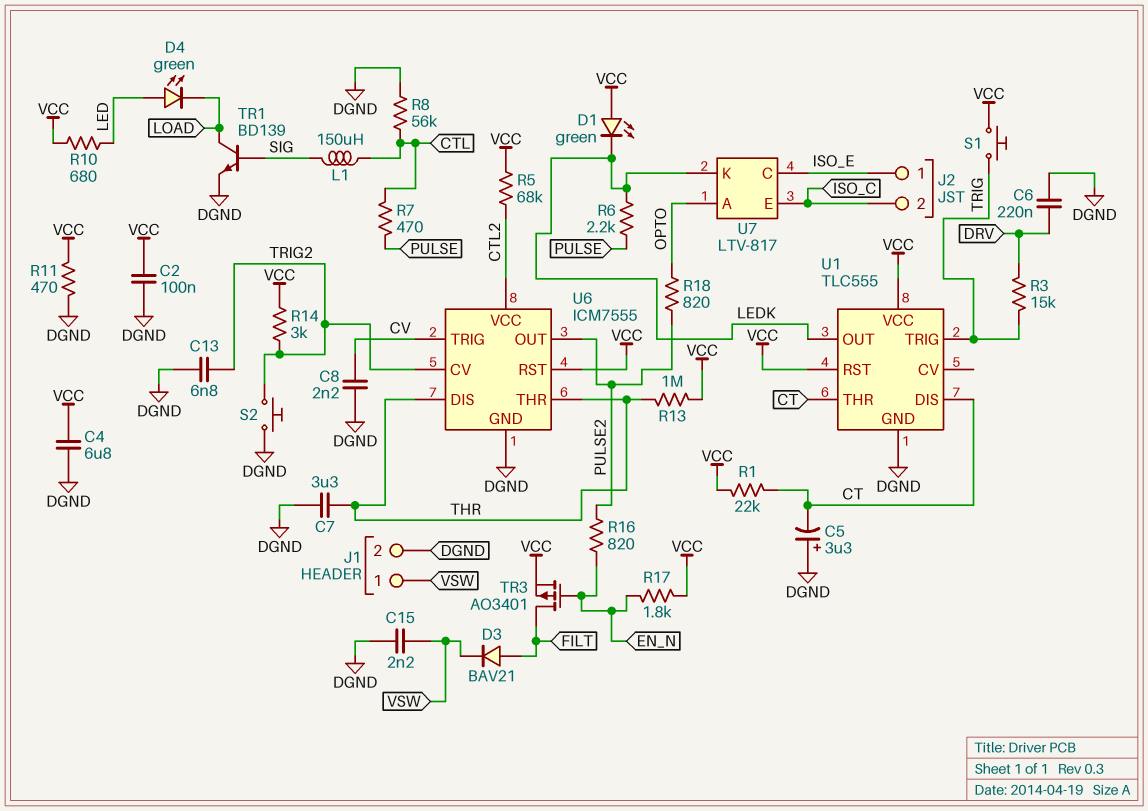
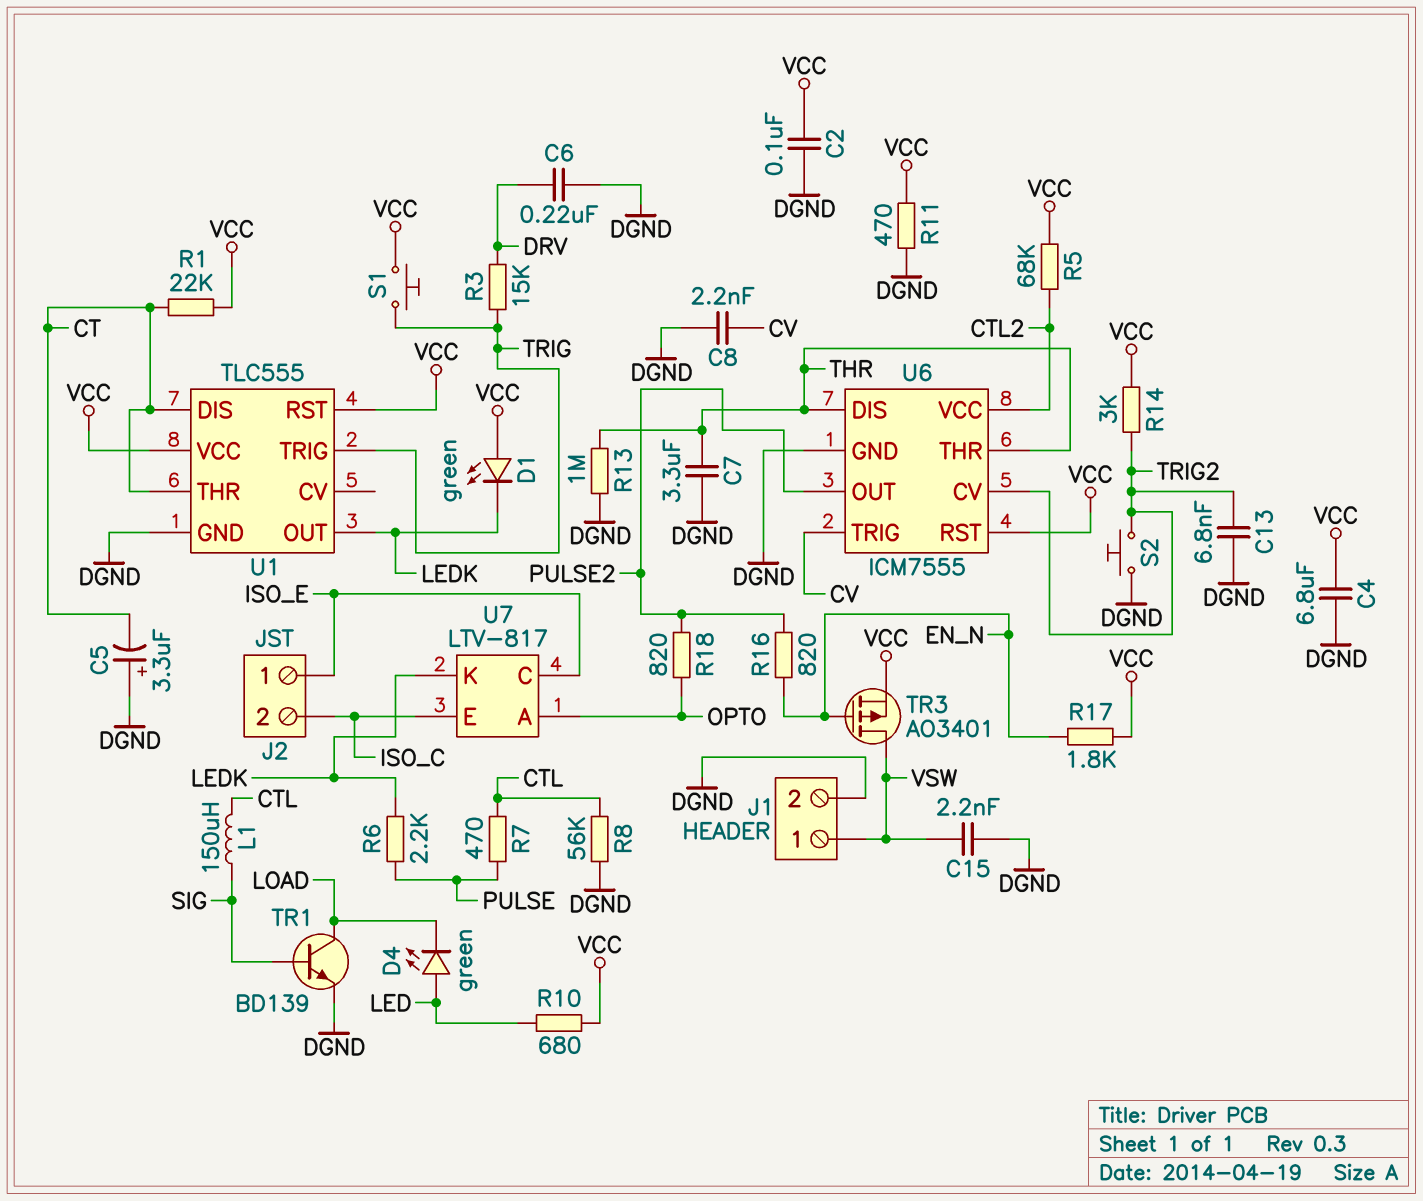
D3: diode BAV21 (A FILT, K VSW) -> none
R13: 1M (THR, VCC) -> 1M (DGND, THR)
TR3: PMOS AO3401 (G EN_N, D FILT, S VCC) -> PMOS AO3401 (G EN_N, D VSW, S VCC)

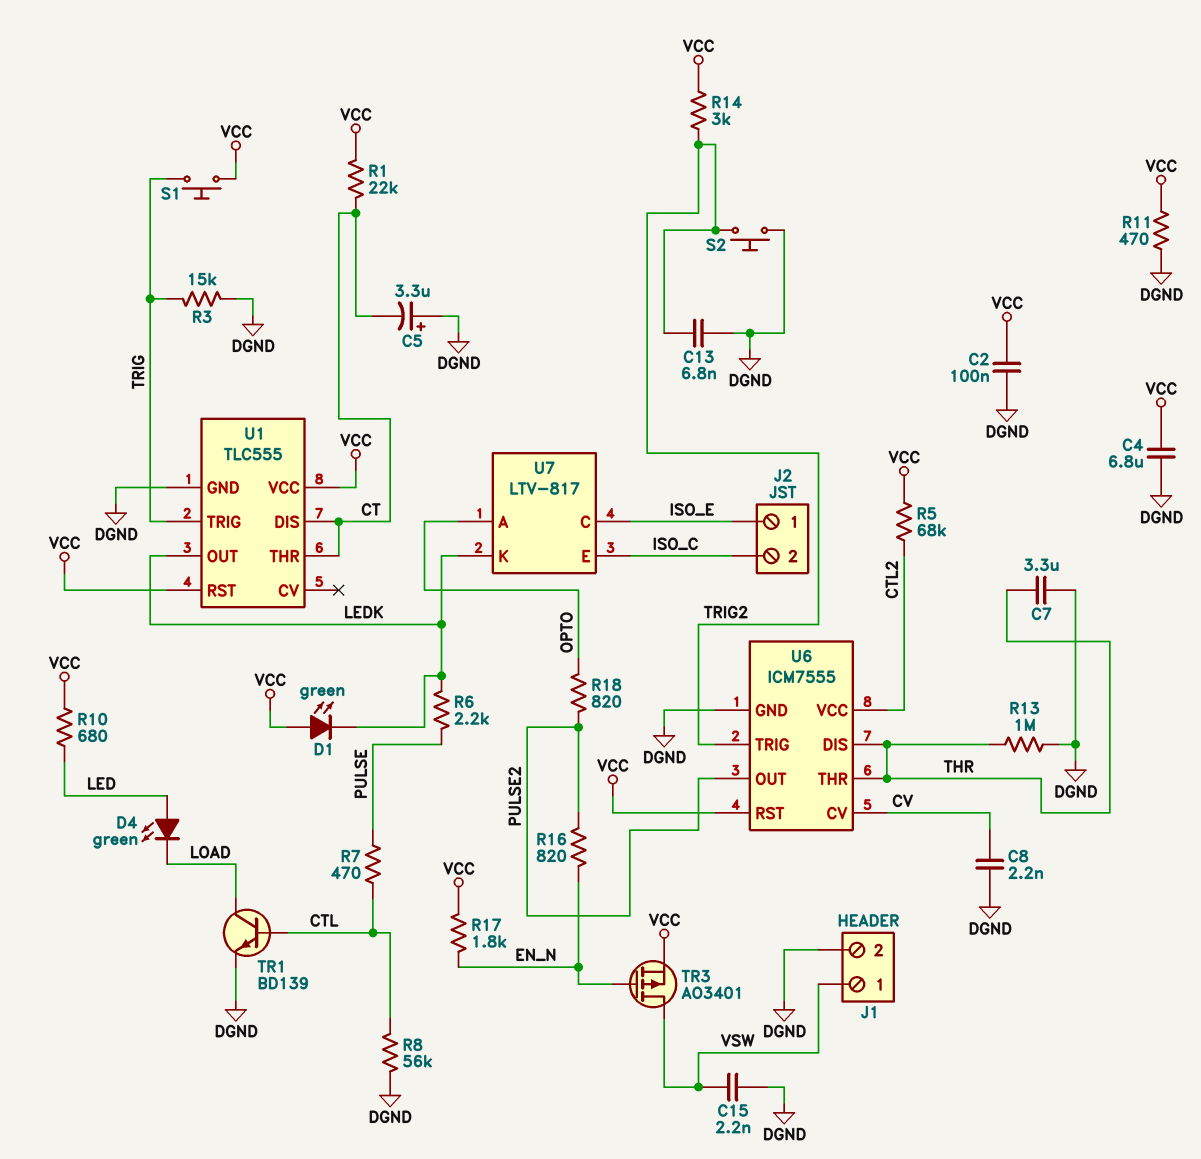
C6: 220nF (DGND, DRV) -> none
L1: 150uH (CTL, SIG) -> none
R3: 15k (DRV, TRIG) -> 15k (DGND, TRIG)
TR1: NPN BD139 (B SIG, C LOAD, E DGND) -> NPN BD139 (B CTL, C LOAD, E DGND)
U6 pin CV: TRIG2 -> CV
U6 pin TRIG: CV -> TRIG2

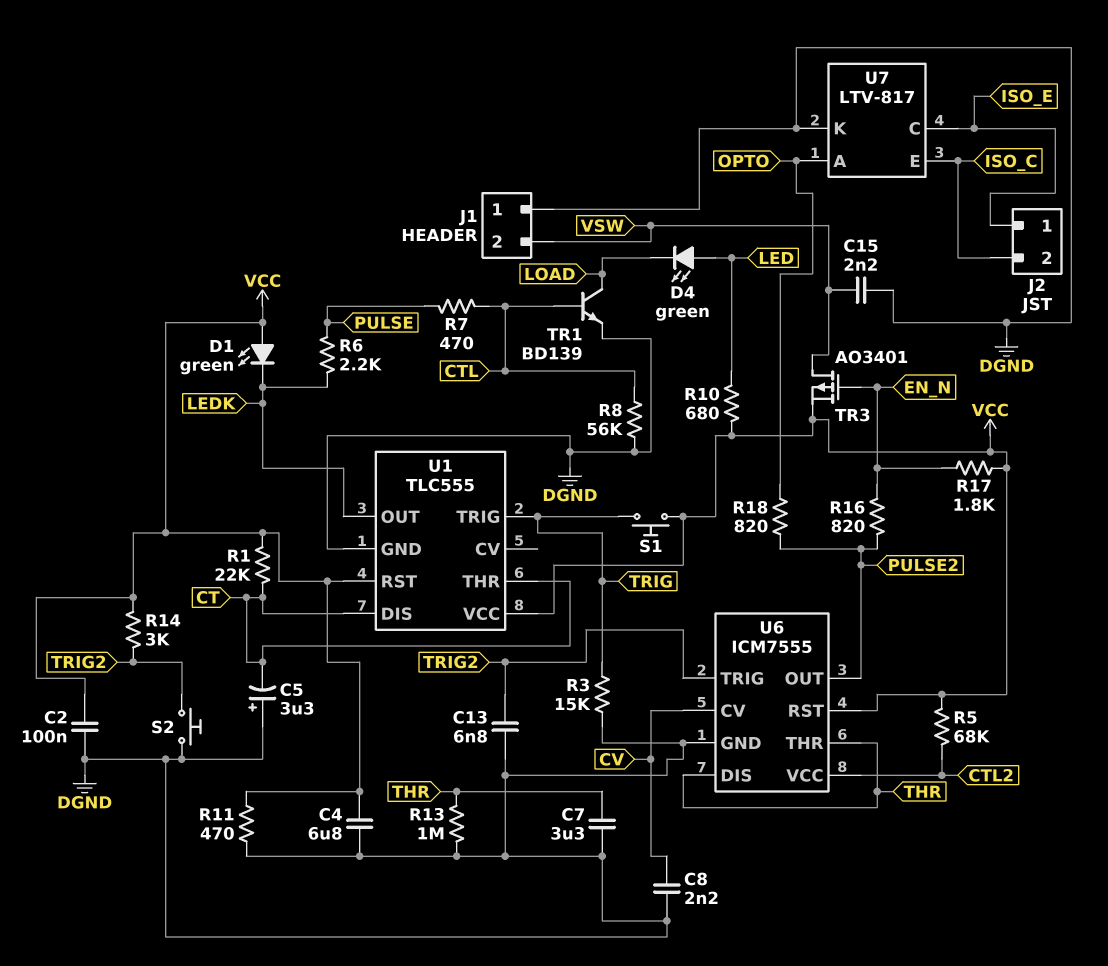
J1 pin 1: VSW -> DGND
J1 pin 2: DGND -> VSW
U7 pin K: LEDK -> DGND

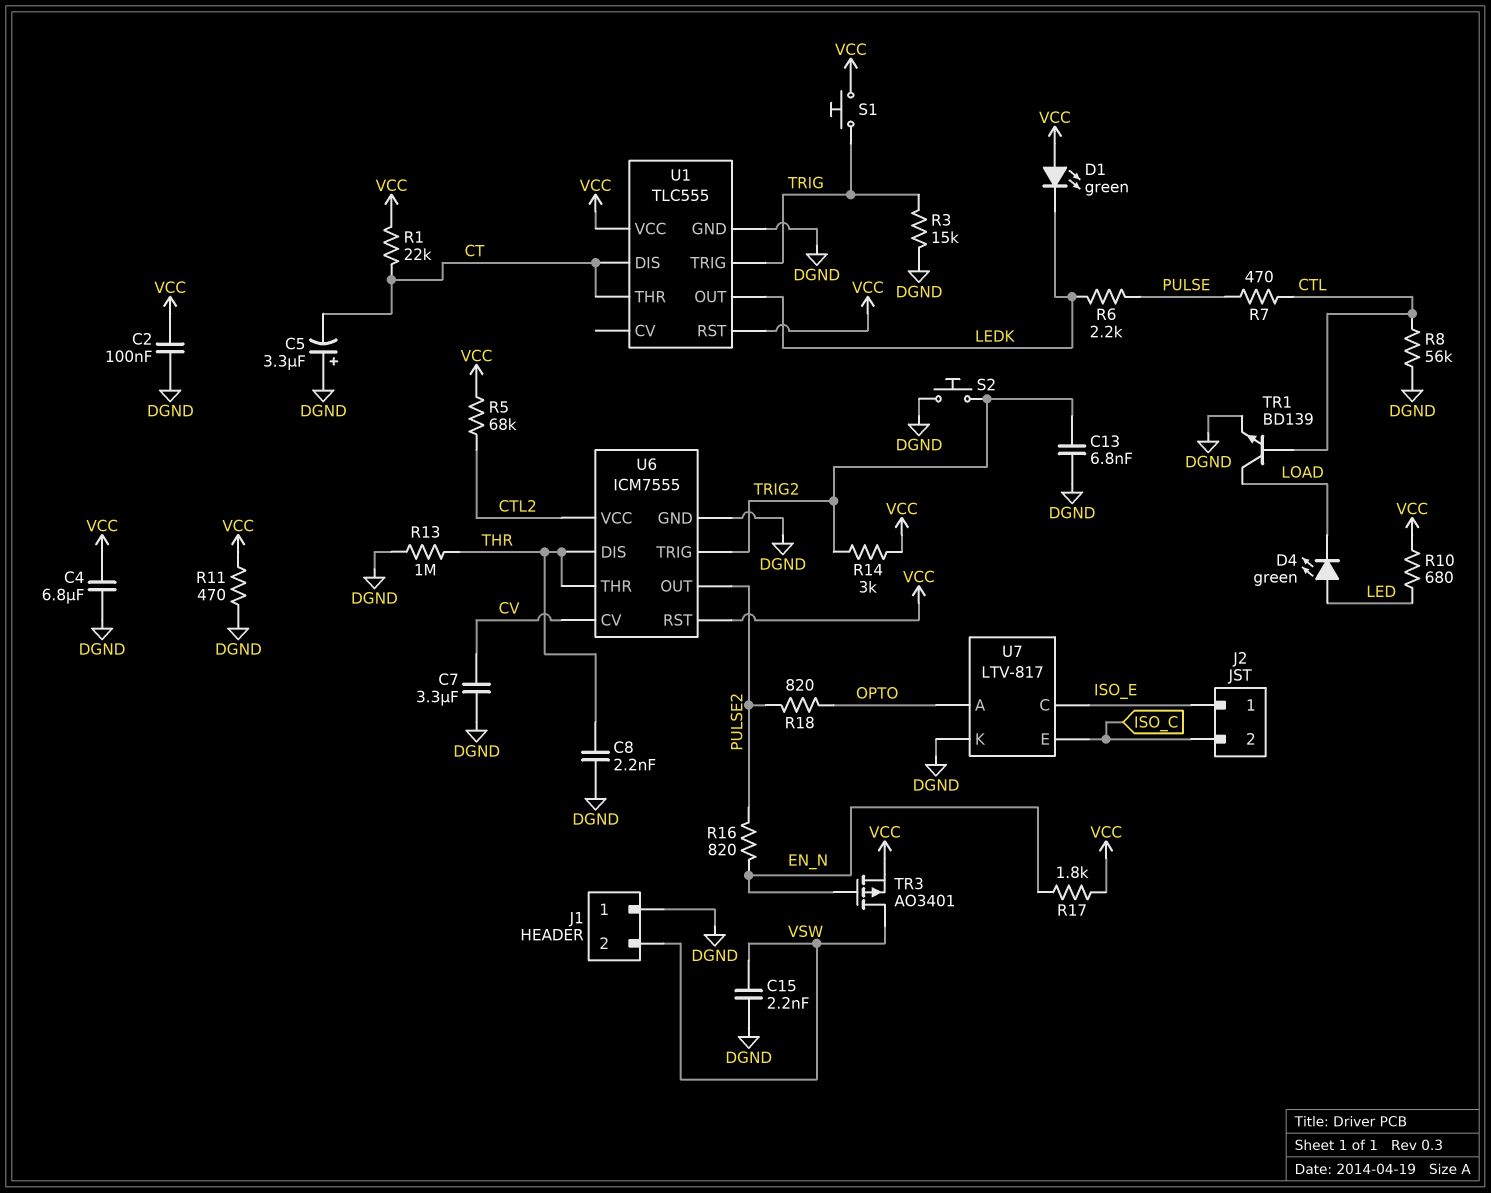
C7: 3.3uF (DGND, THR) -> 3.3uF (CV, DGND)
C8: 2.2nF (CV, DGND) -> 2.2nF (DGND, THR)

